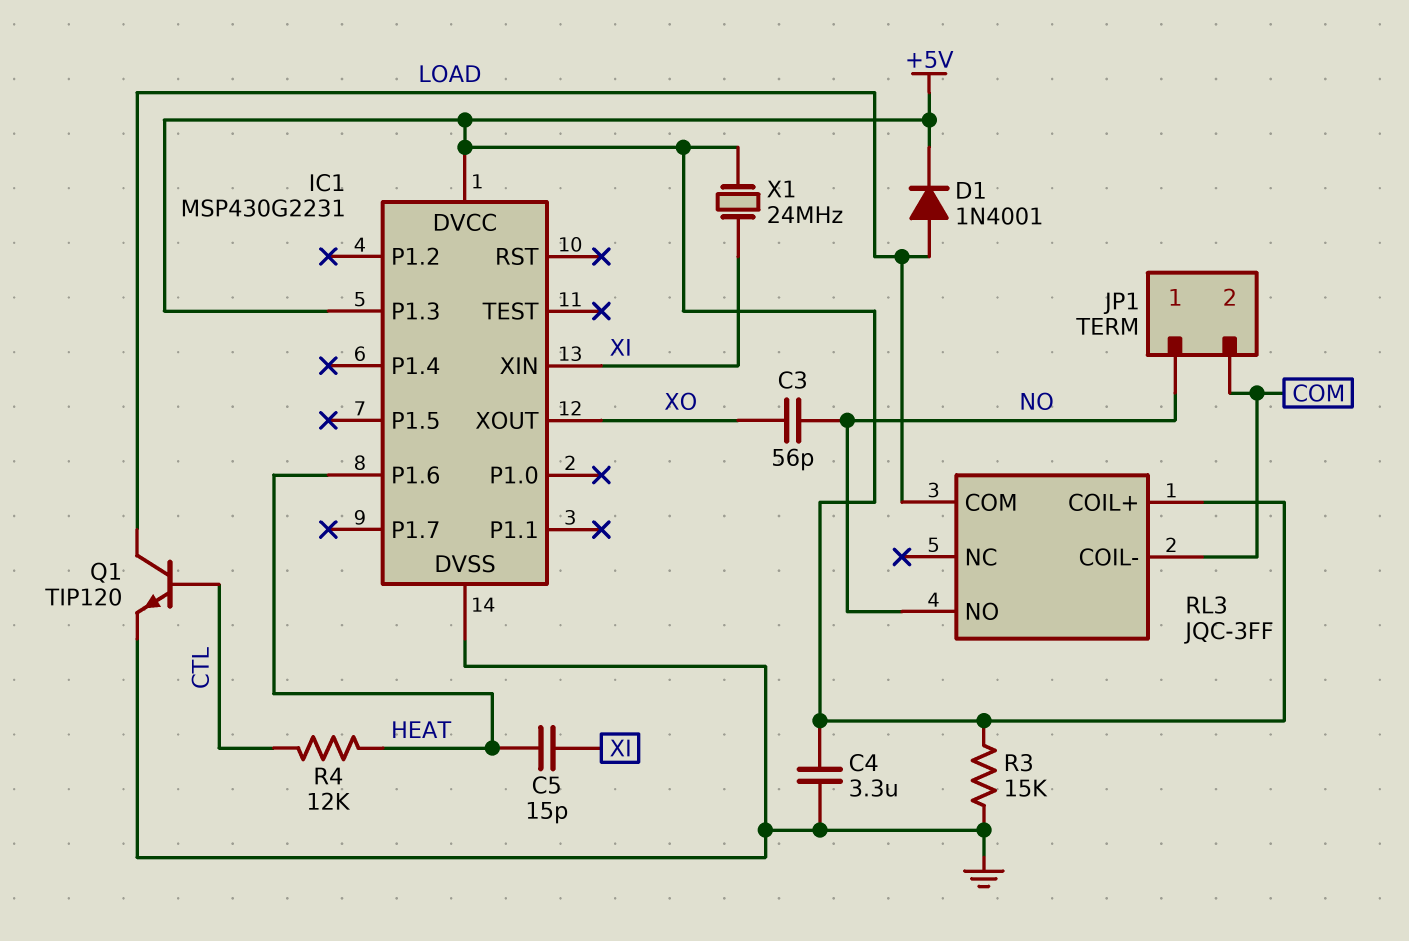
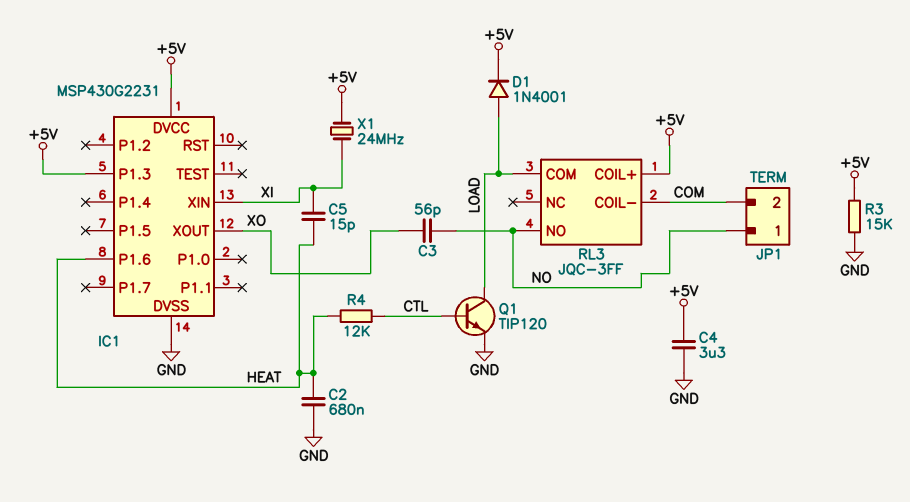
C2: none -> 680nF (GND, HEAT)

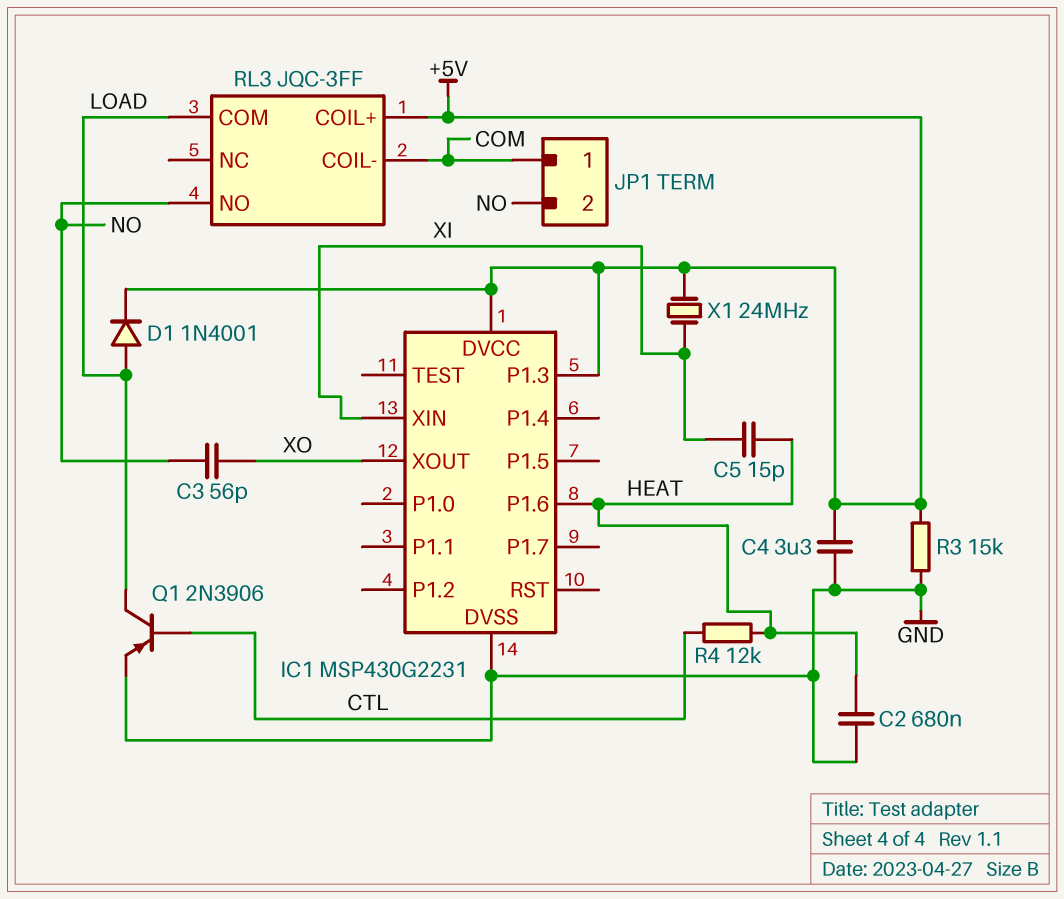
JP1 pin 1: NO -> COM
JP1 pin 2: COM -> NO
Q1: NPN TIP120 (B CTL, C LOAD, E GND) -> PNP 2N3906 (B CTL, C LOAD, E GND)

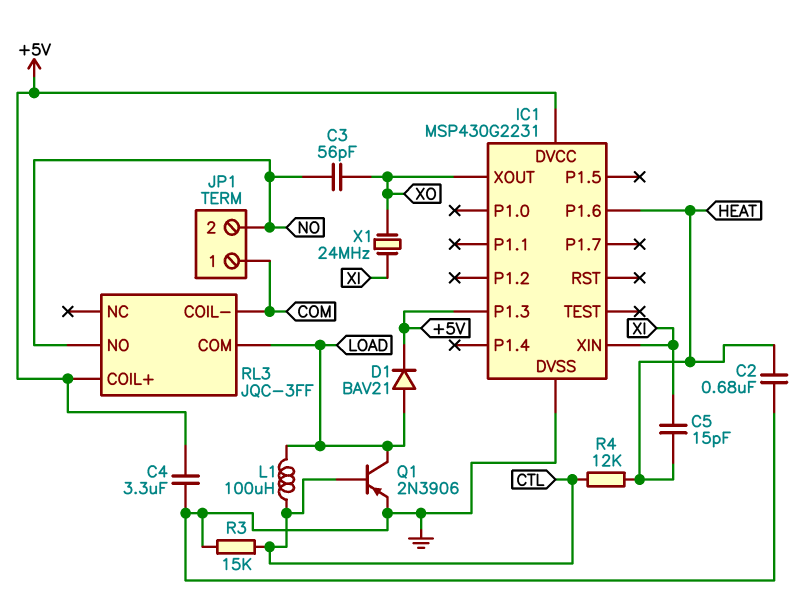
D1: diode 1N4001 (A LOAD, K +5V) -> diode BAV21 (A LOAD, K +5V)
L1: none -> 100uH (CTL, LOAD)
R3: 15k (+5V, GND) -> 15k (CTL, GND)
X1: 24MHz (+5V, XI) -> 24MHz (XI, XO)

